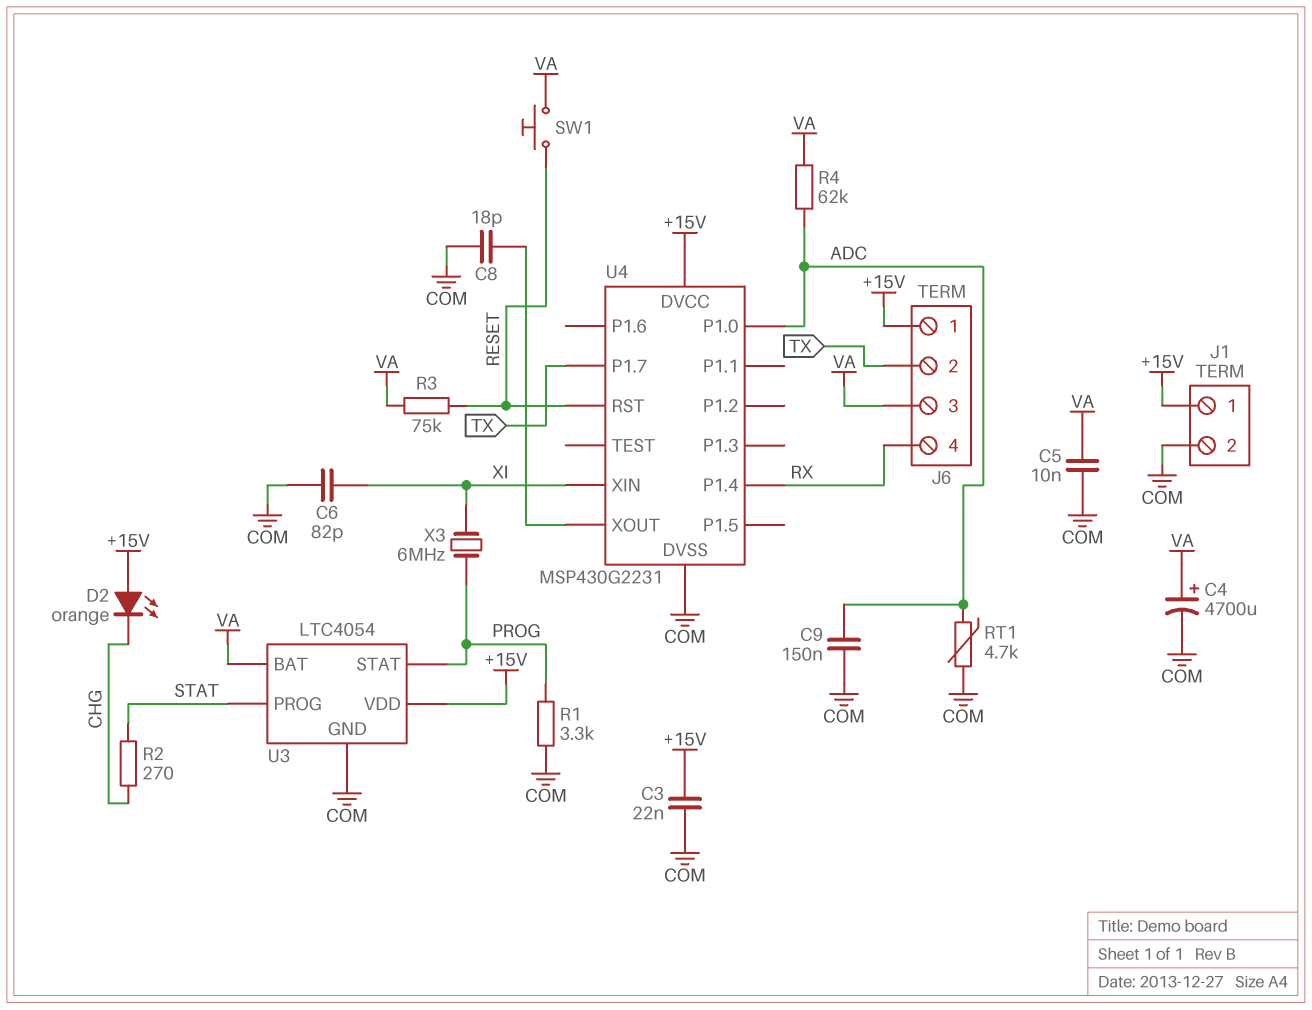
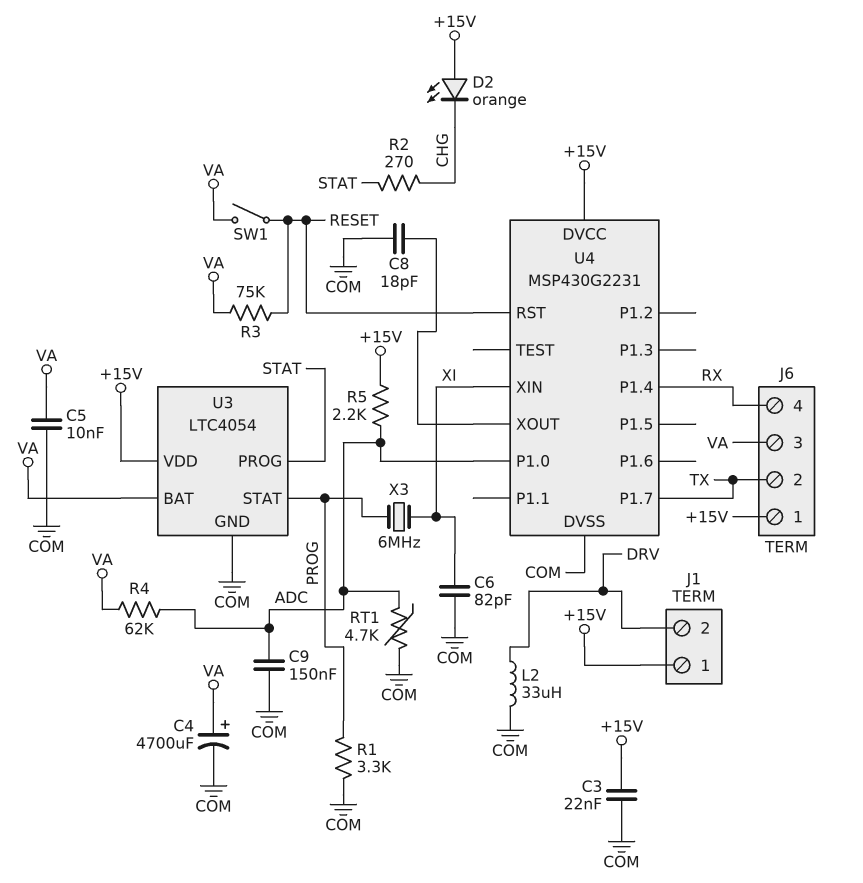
J1 pin 2: COM -> DRV
L2: none -> 33uH (COM, DRV)
R5: none -> 2.2k (+15V, ADC)
SW1: button (RESET, VA) -> switch (RESET, VA)

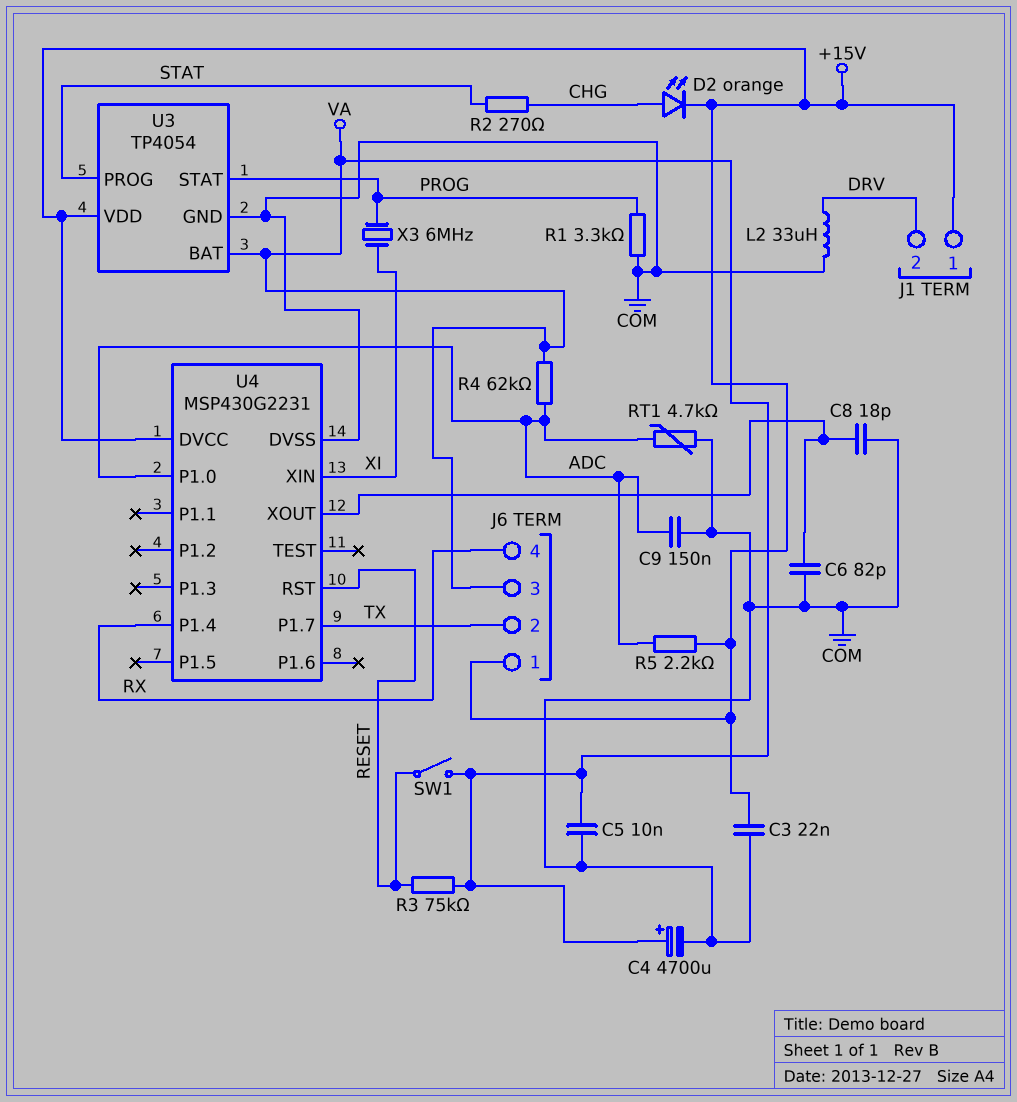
C6: 82pF (COM, XI) -> 82pF (COM, U4/XOUT)
D2: LED orange (A +15V, K CHG) -> LED orange (A CHG, K +15V)
U3: LTC4054 -> TP4054

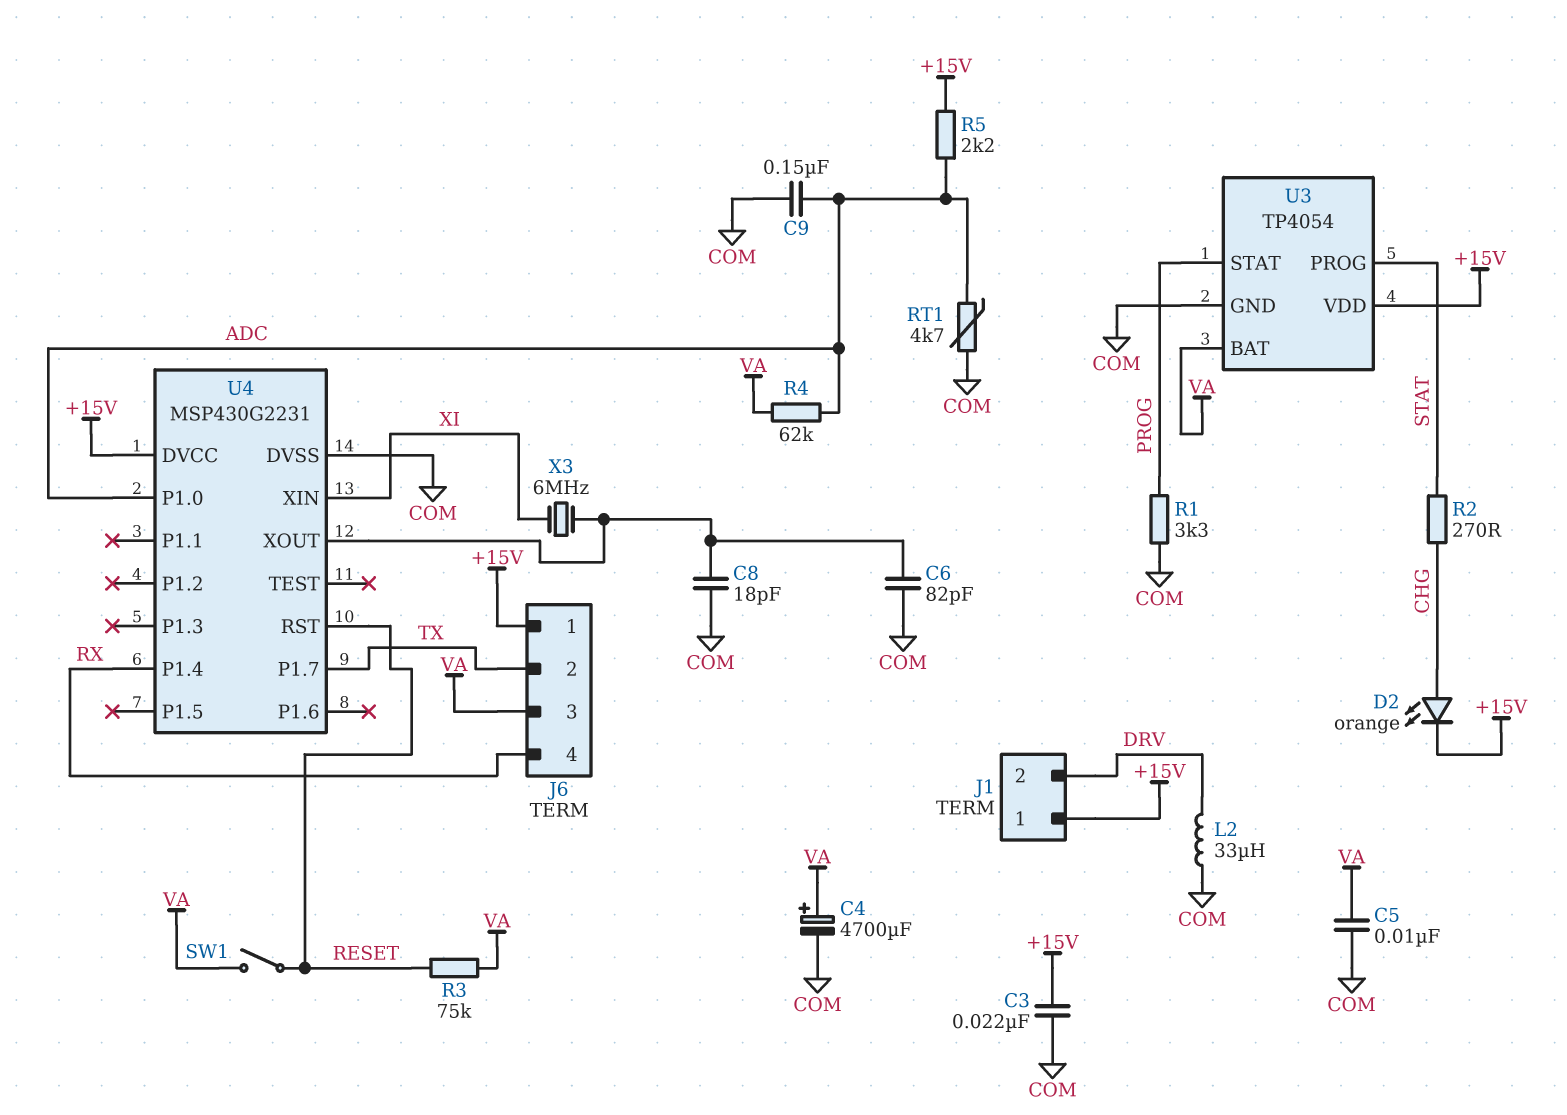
X3: 6MHz (PROG, XI) -> 6MHz (U4/XOUT, XI)

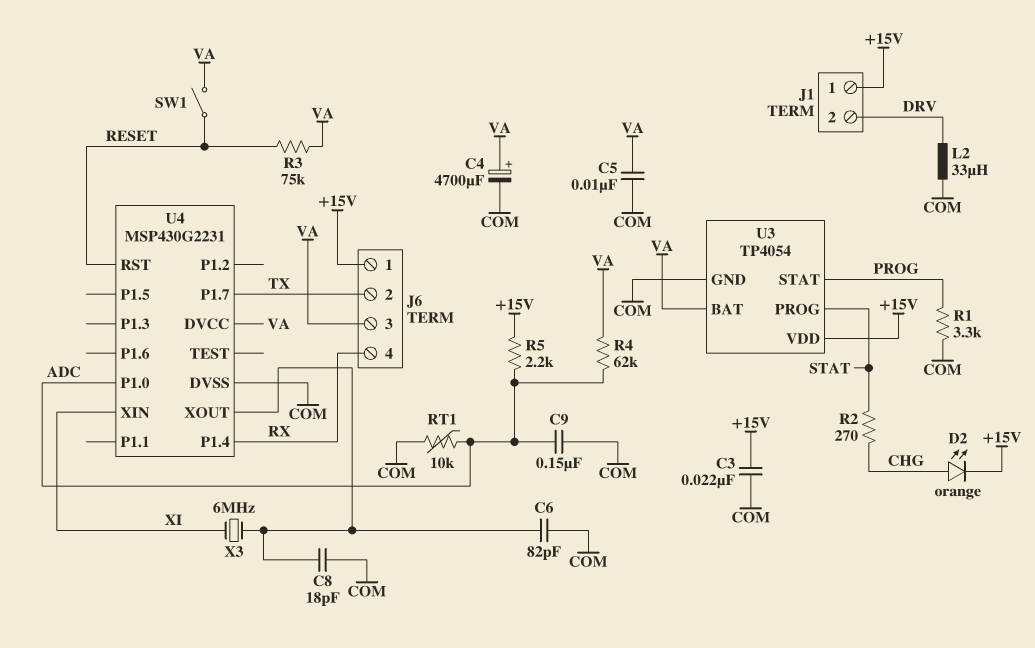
RT1: 4.7k (ADC, COM) -> 10k (ADC, COM)
U4 pin DVCC: +15V -> VA

